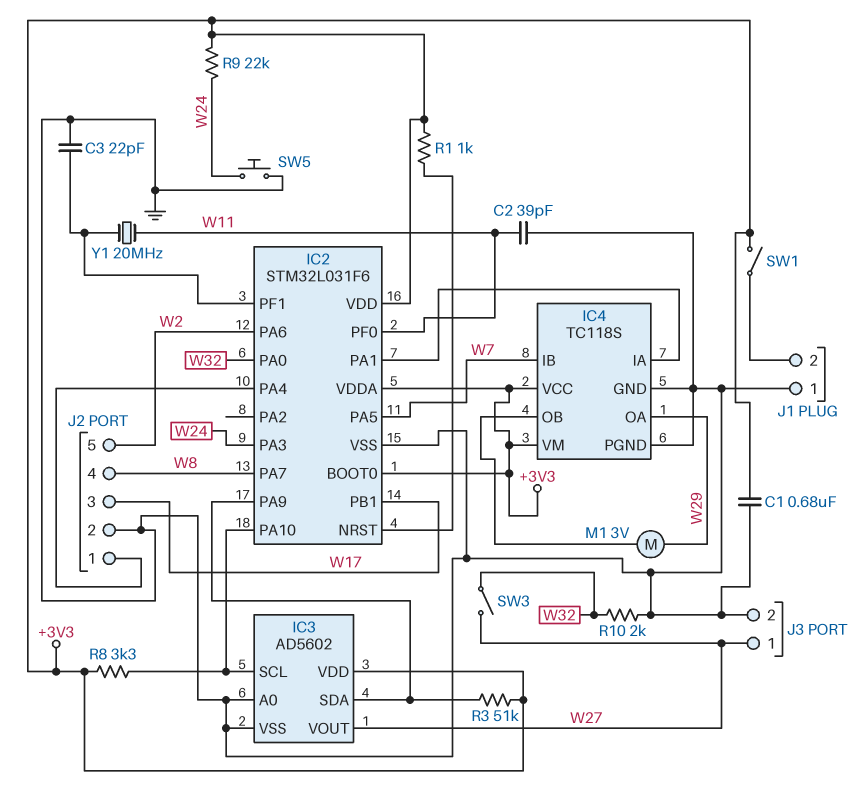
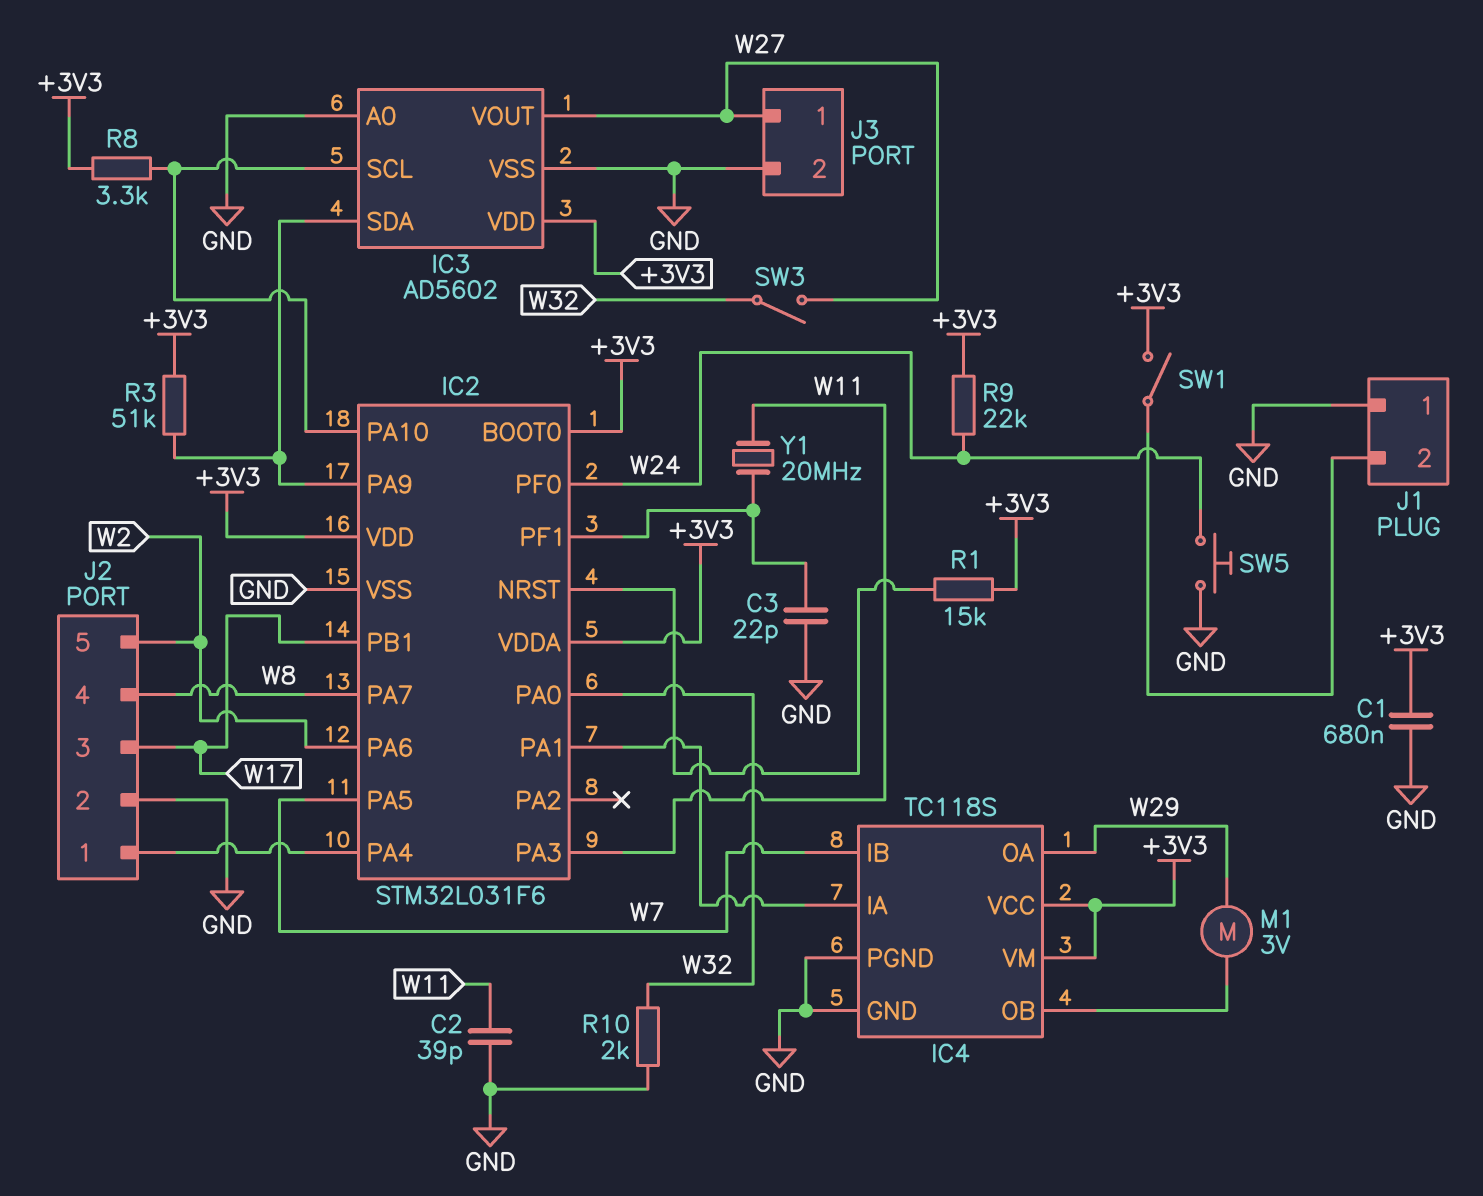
IC2 pin PA3: W24 -> W11
IC2 pin PF0: W11 -> W24
R1: 1k (+3V3, IC2/NRST) -> 15k (+3V3, IC2/NRST)

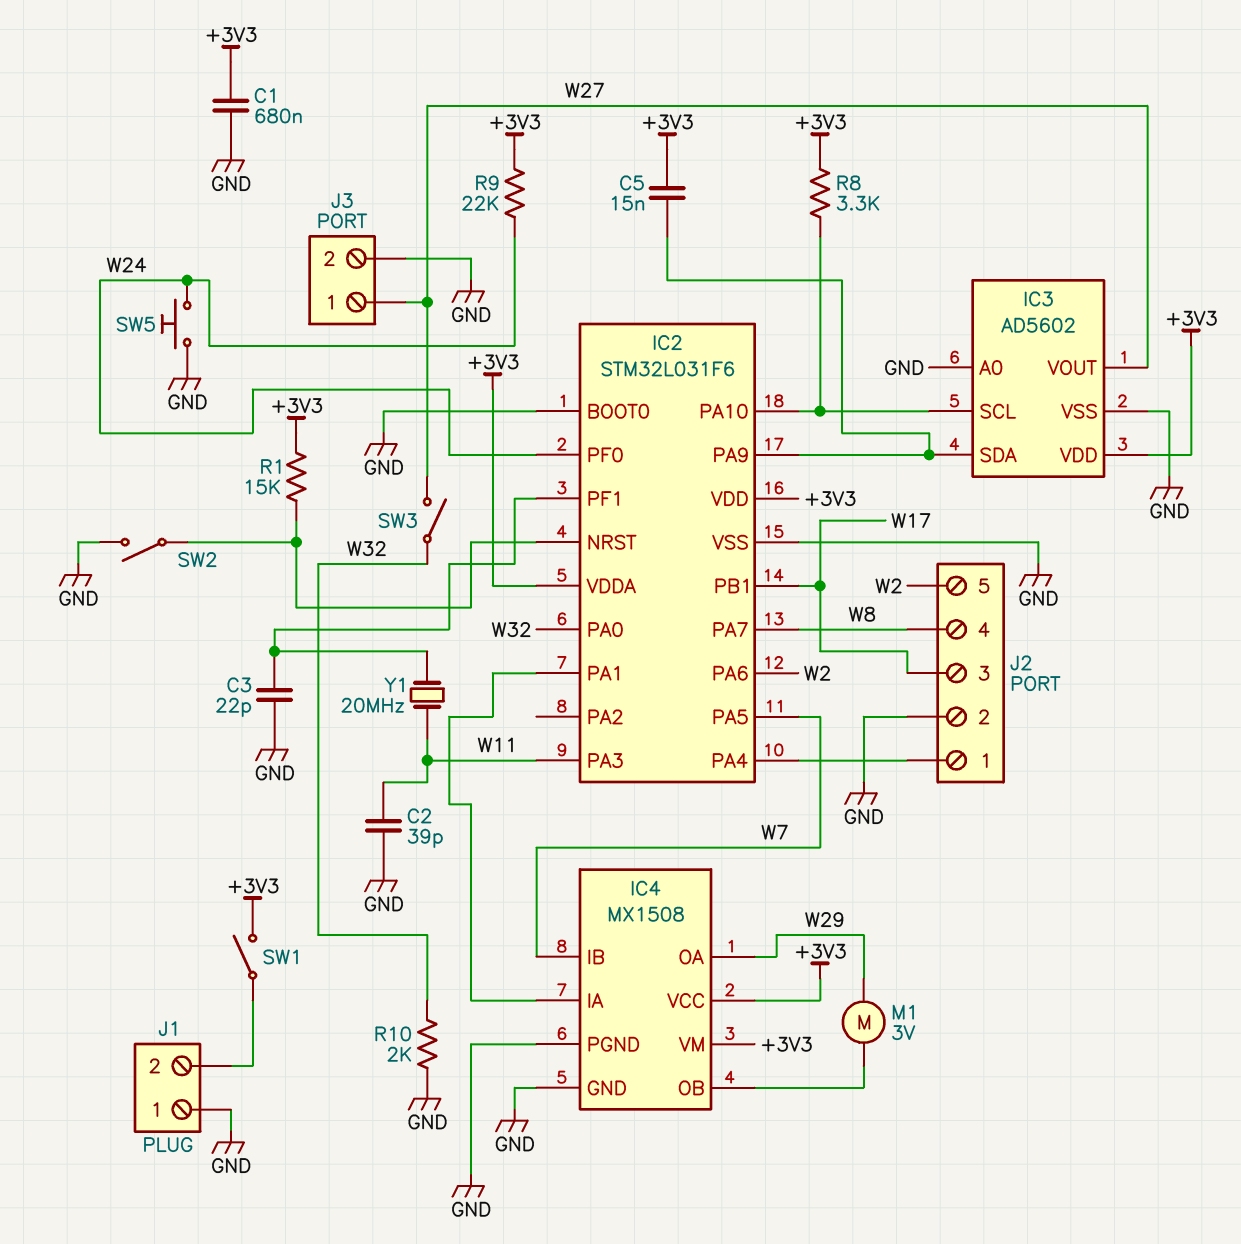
C5: none -> 15nF (+3V3, IC2/PA9)
IC2 pin BOOT0: +3V3 -> GND
IC4: TC118S -> MX1508
R3: 51k (+3V3, IC2/PA9) -> none
SW2: none -> switch (GND, IC2/NRST)

